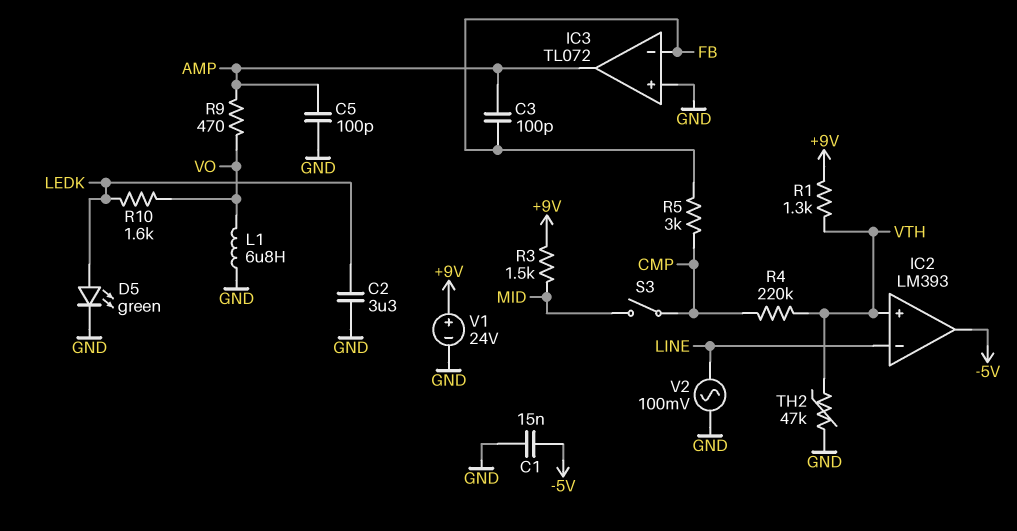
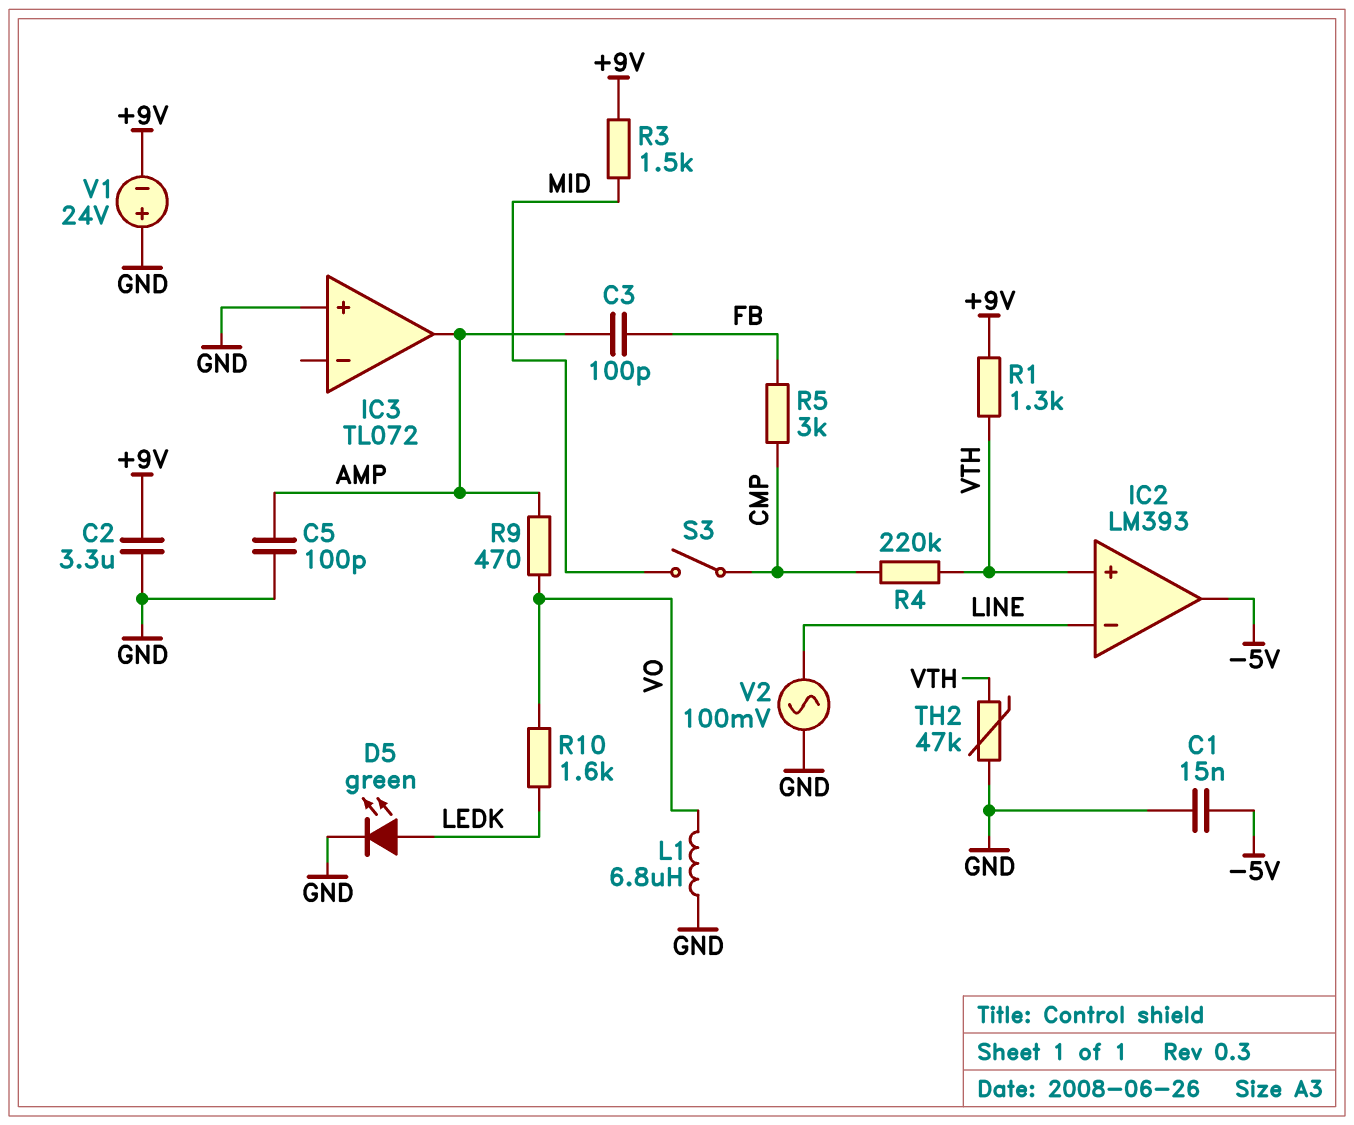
C2: 3.3uF (GND, LEDK) -> 3.3uF (+9V, GND)
IC3 pin in-: FB -> none
V1: 24V (plus +9V, minus GND) -> 24V (plus GND, minus +9V)

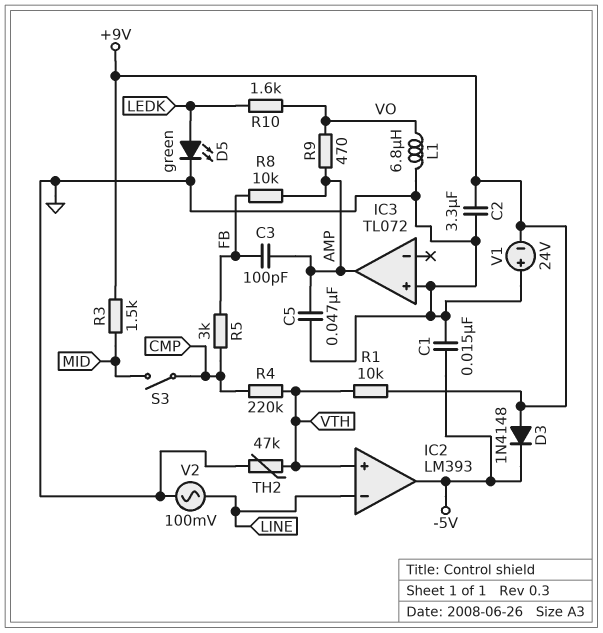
C5: 100pF (AMP, GND) -> 47nF (AMP, GND)
D3: none -> diode 1N4148 (A +9V, K -5V)
R1: 1.3k (+9V, VTH) -> 10k (+9V, VTH)
R8: none -> 10k (AMP, FB)

